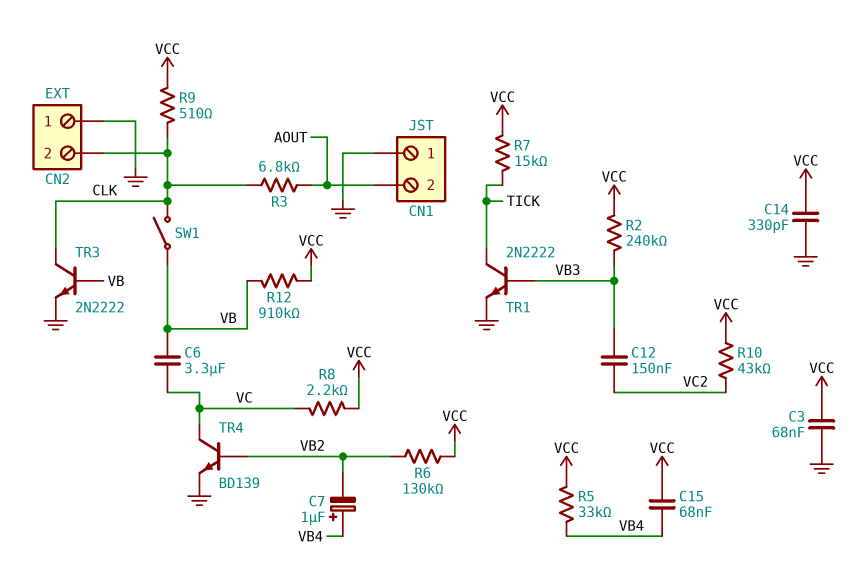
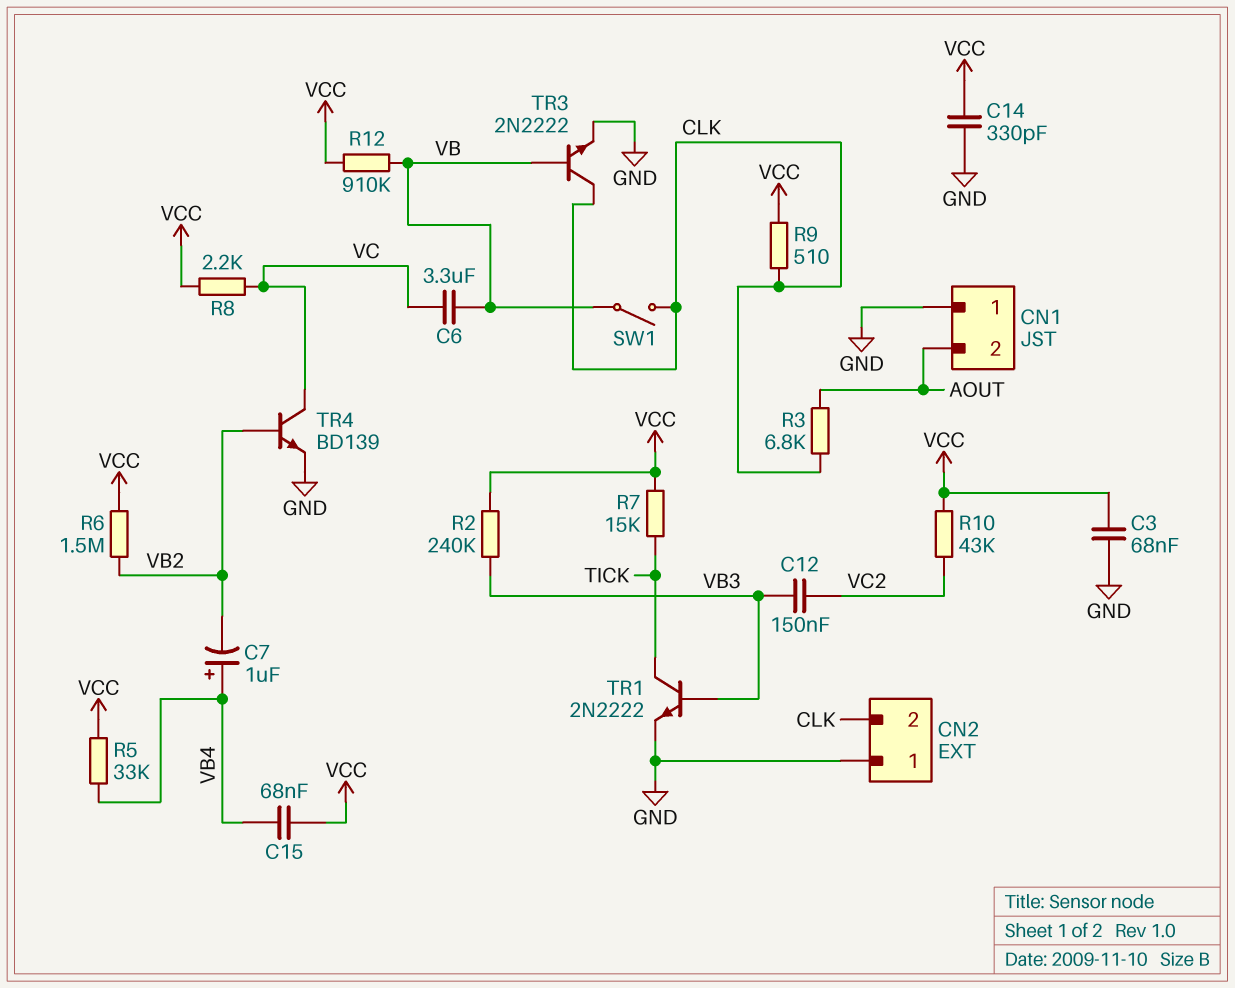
R6: 130k (VB2, VCC) -> 1.5M (VB2, VCC)

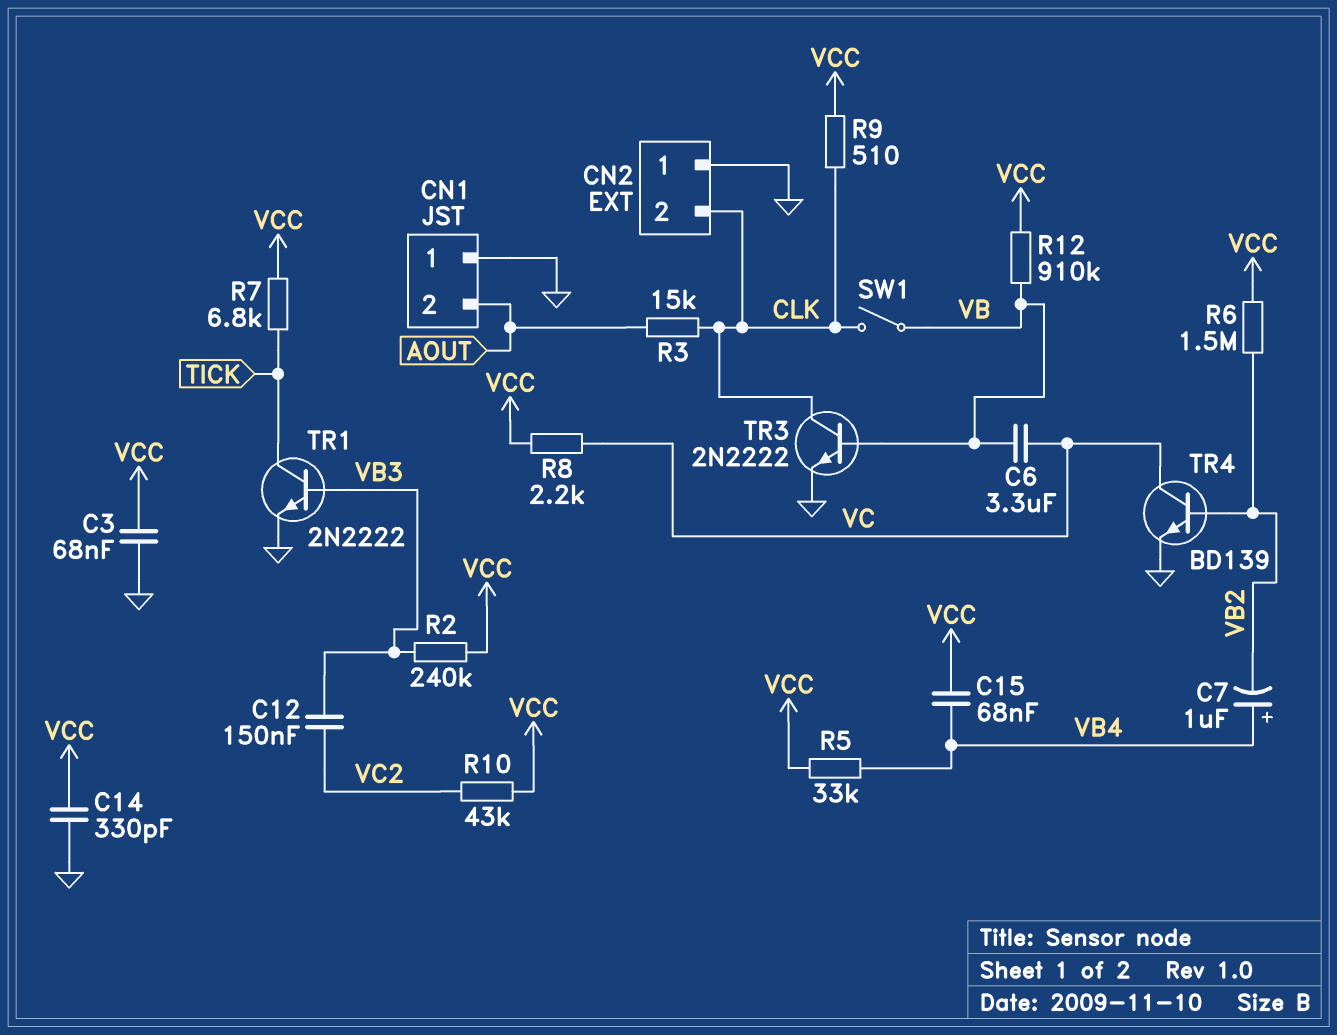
R3: 6.8k (AOUT, CLK) -> 15k (AOUT, CLK)
R7: 15k (TICK, VCC) -> 6.8k (TICK, VCC)

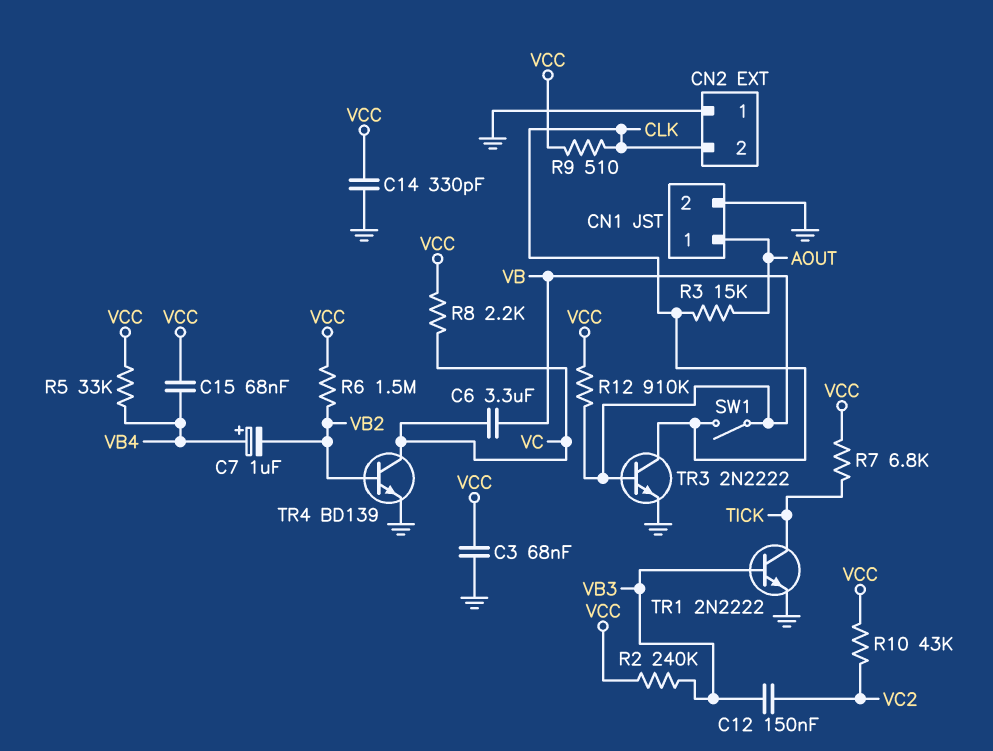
CN1 pin 1: GND -> AOUT
CN1 pin 2: AOUT -> GND

